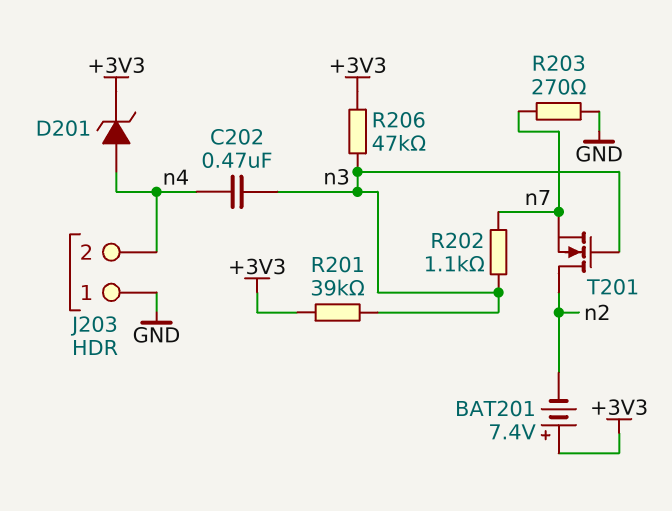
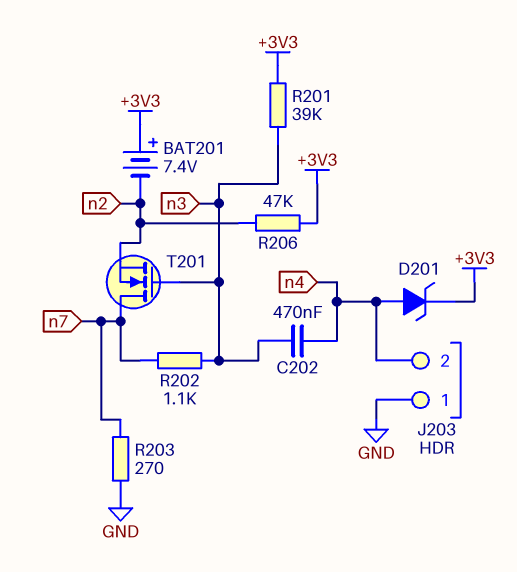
R206: 47k (+3V3, n3) -> 47k (+3V3, n2)
T201: NMOS (G n3, D n2, S n7) -> NMOS (G n3, D n7, S n2)

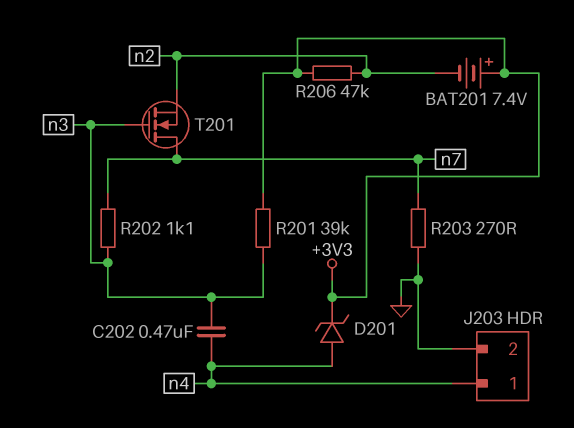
J203 pin 1: GND -> n4
J203 pin 2: n4 -> GND

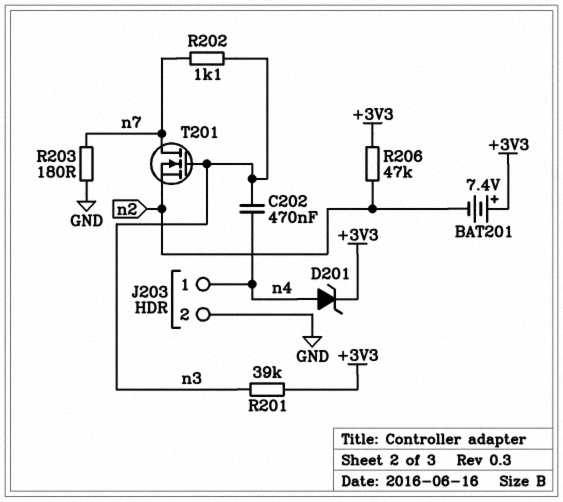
R203: 270 (GND, n7) -> 180 (GND, n7)

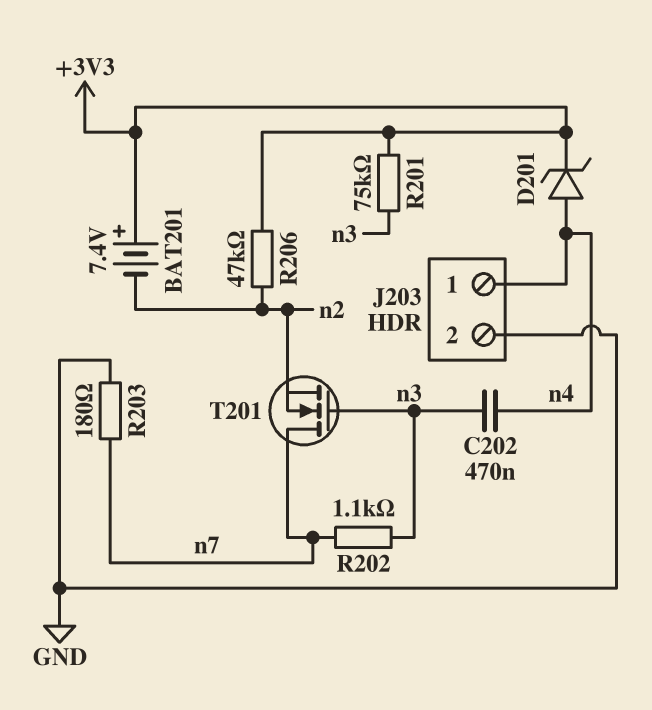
R201: 39k (+3V3, n3) -> 75k (+3V3, n3)

